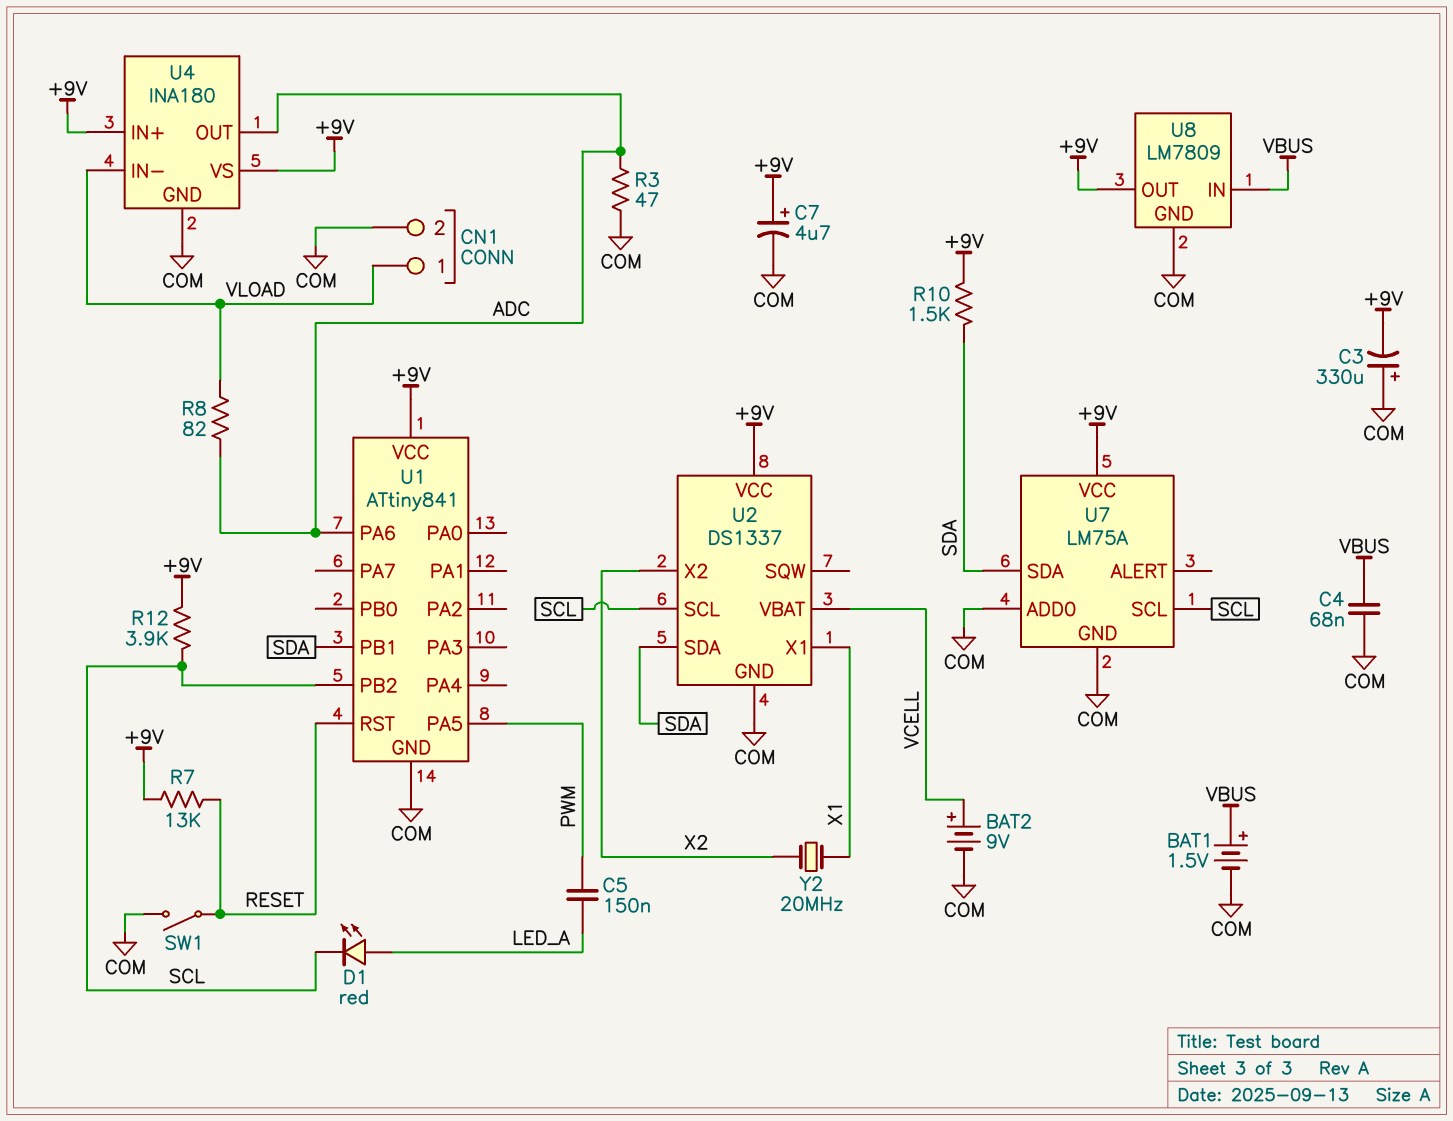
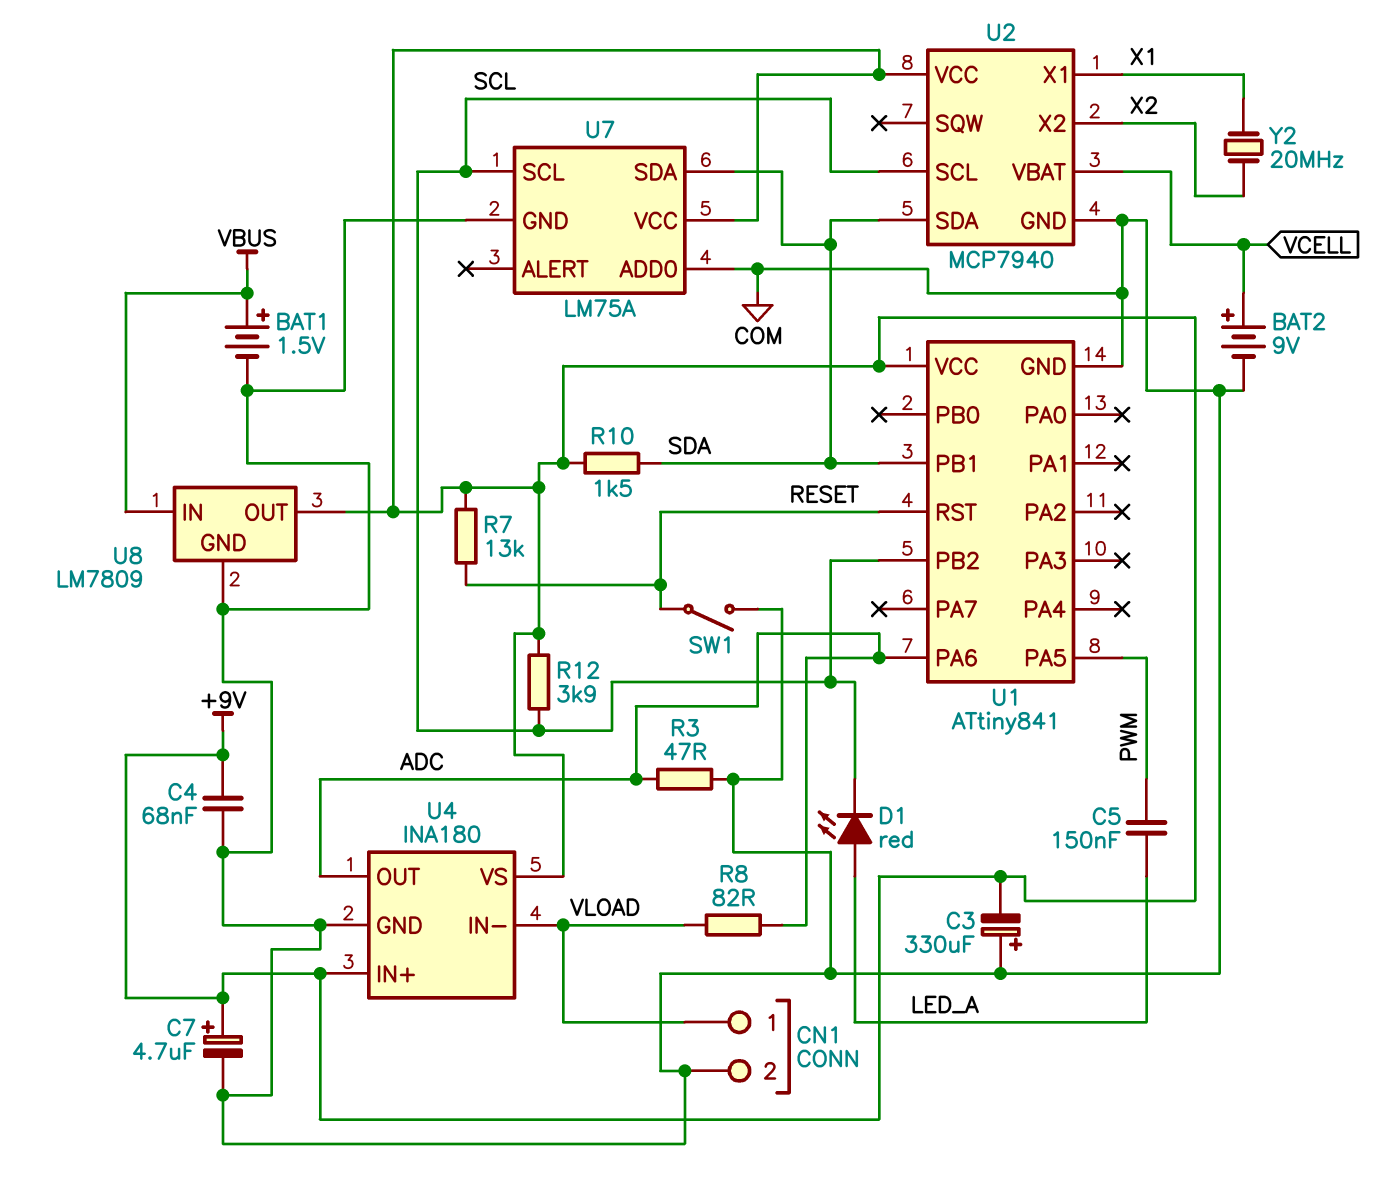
C4: 68nF (COM, VBUS) -> 68nF (+9V, COM)
U2: DS1337 -> MCP7940

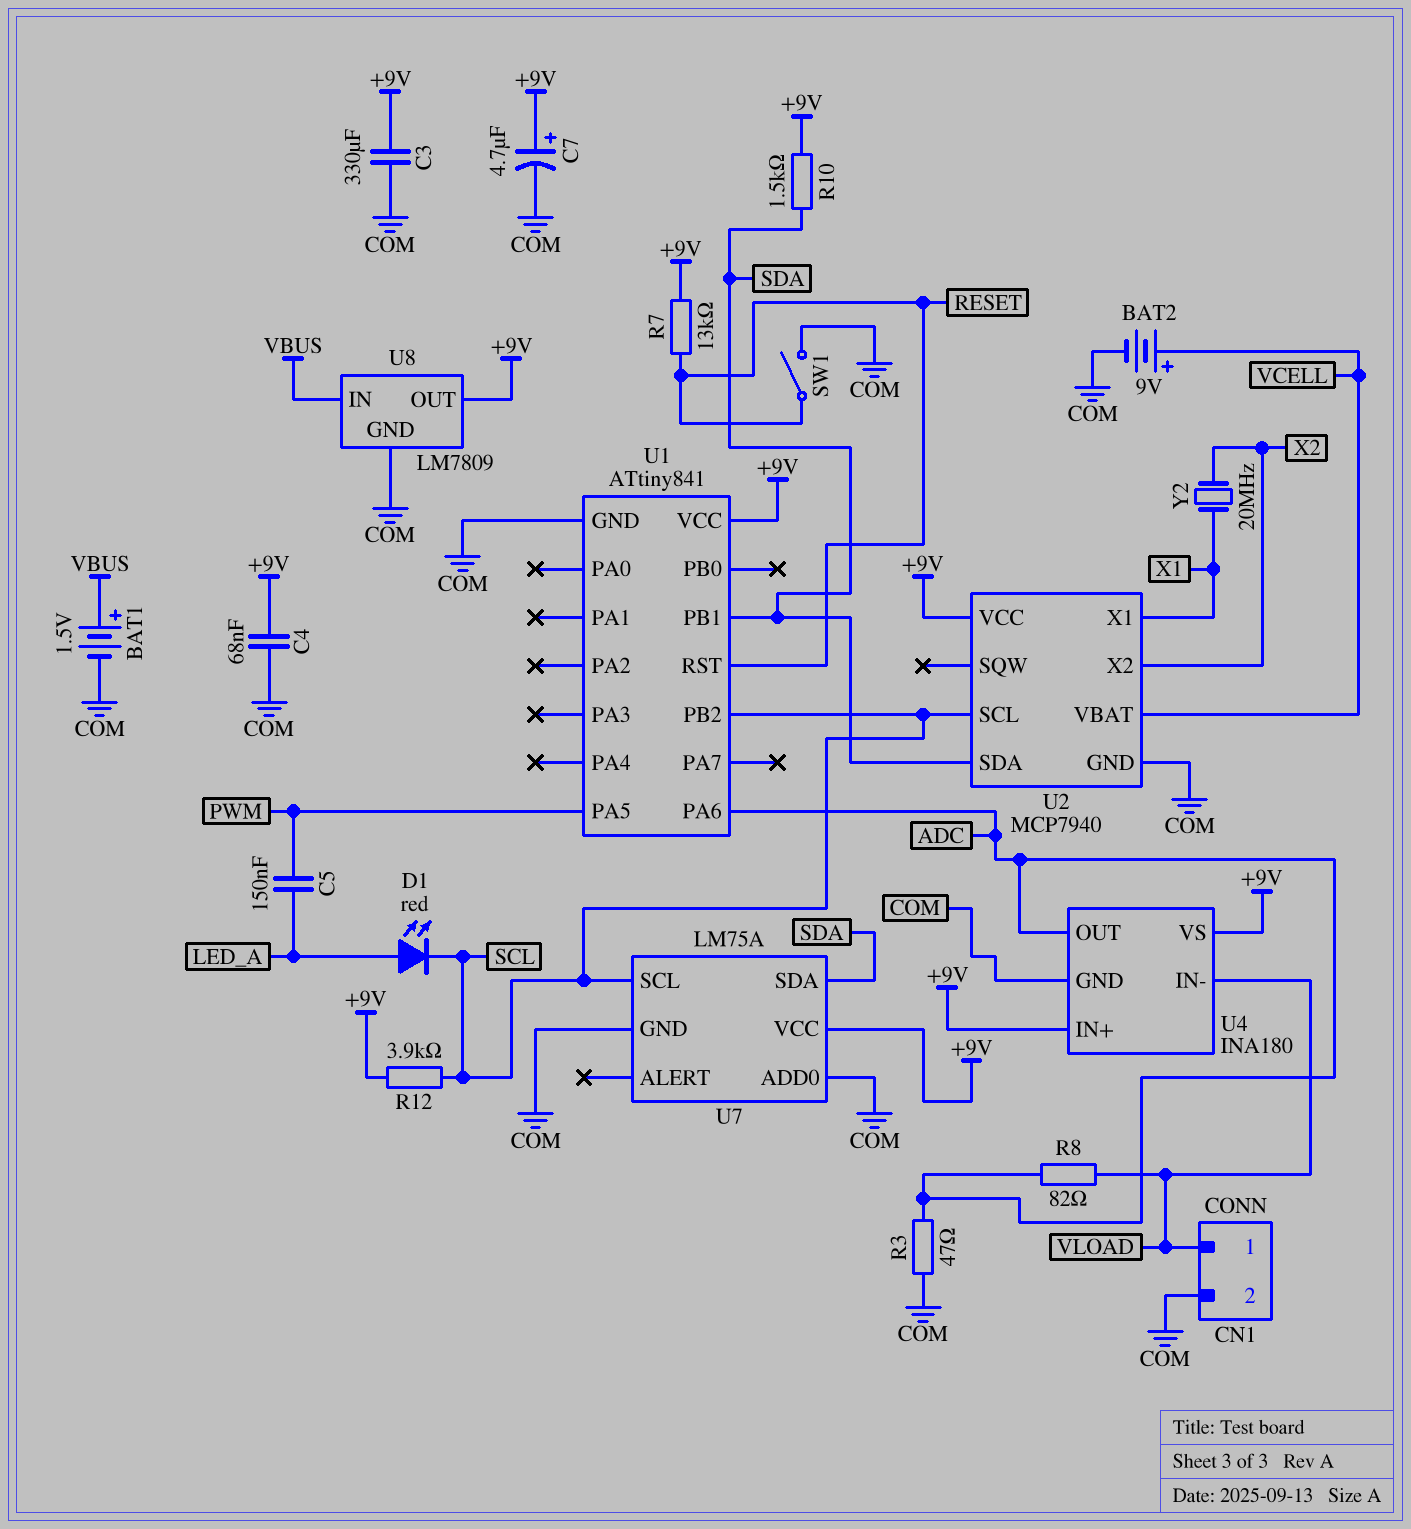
C3: 330uF (plus COM, minus +9V) -> 330uF (+9V, COM)

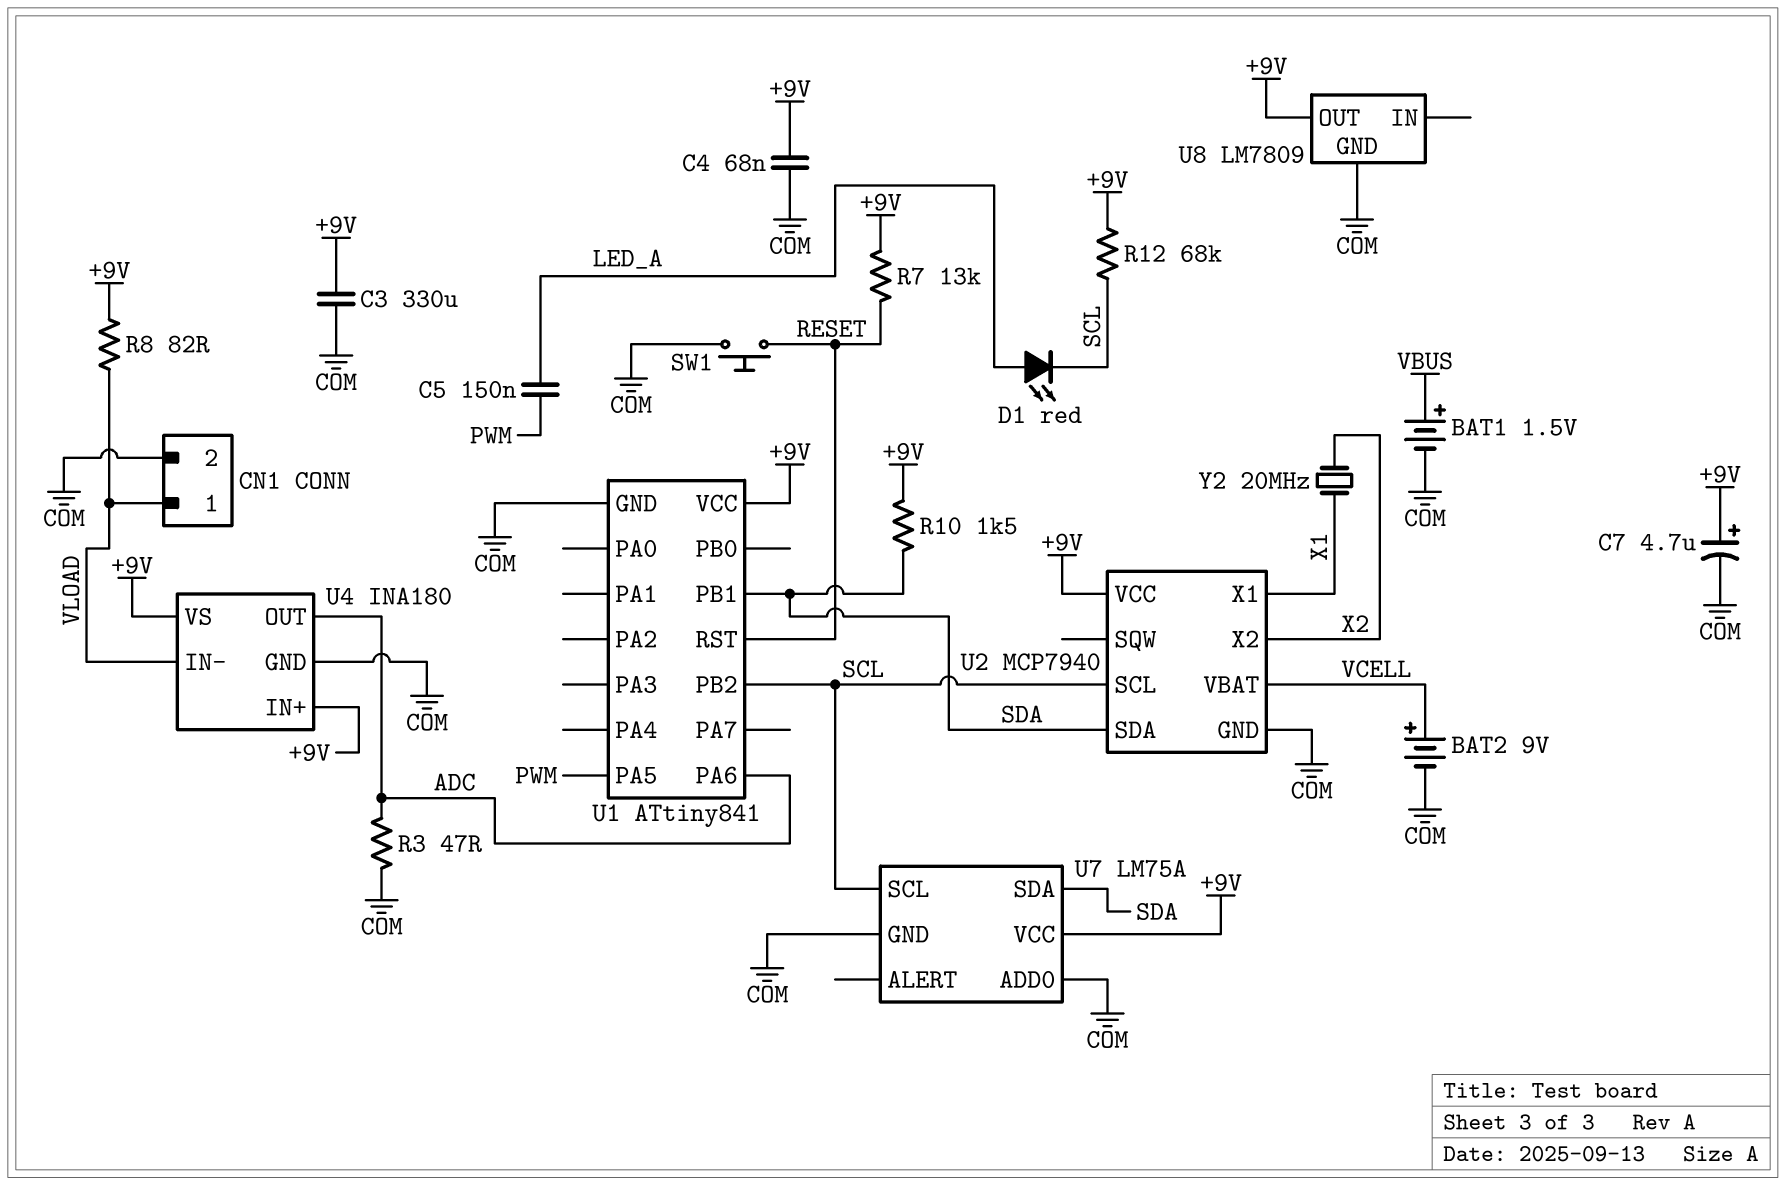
R8: 82 (ADC, VLOAD) -> 82 (+9V, VLOAD)
R12: 3.9k (+9V, SCL) -> 68k (+9V, SCL)
SW1: switch (COM, RESET) -> button (COM, RESET)
U8 pin IN: VBUS -> none

